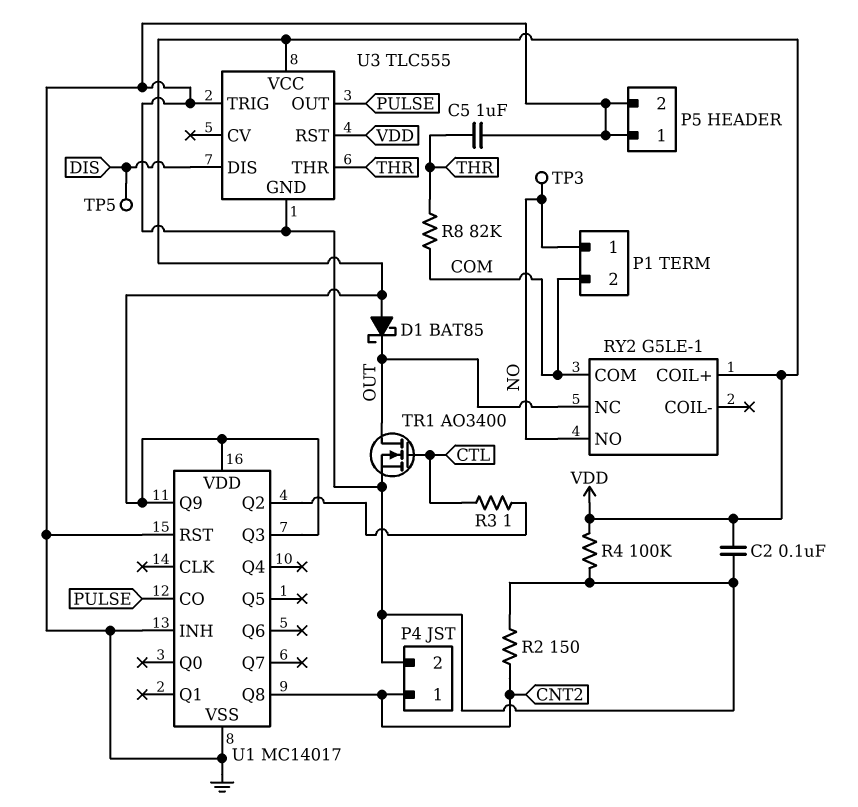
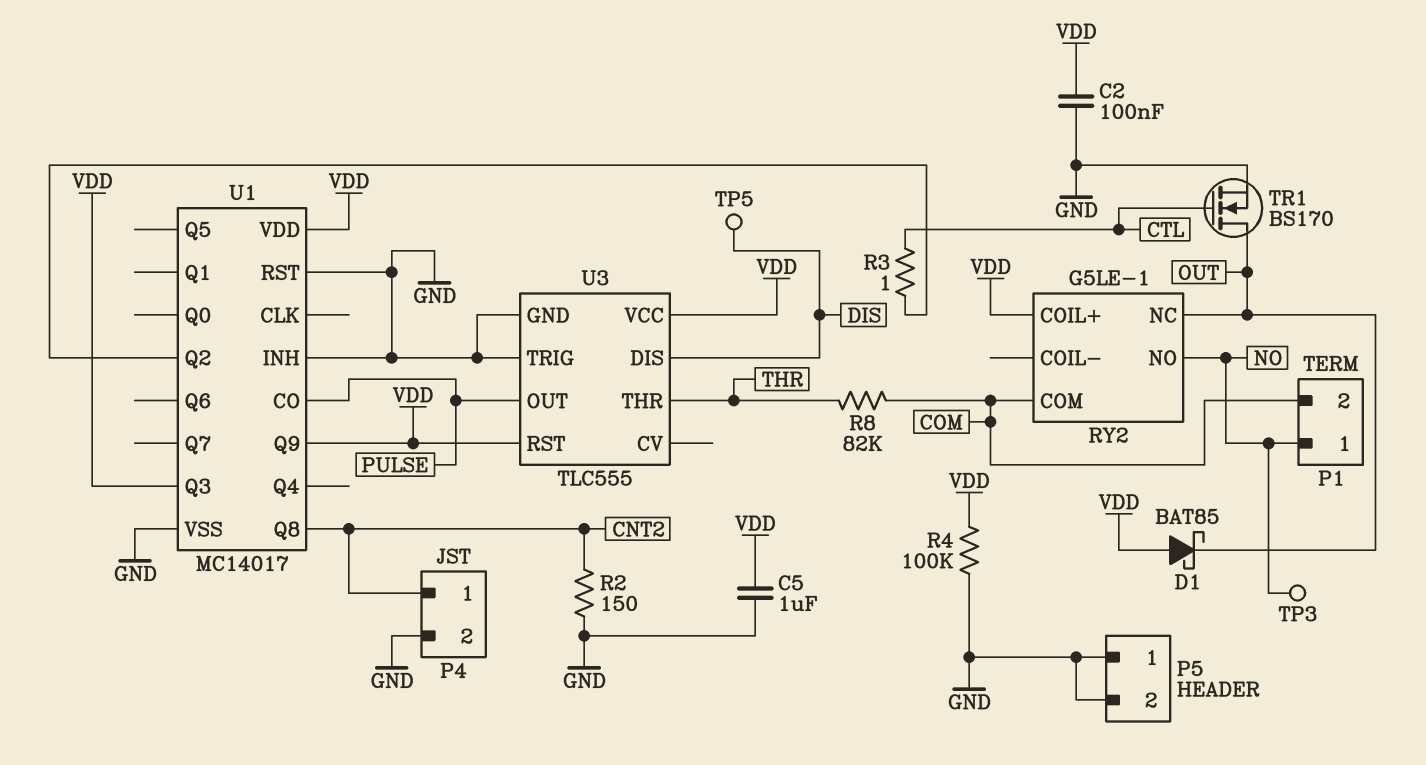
C5: 1uF (GND, THR) -> 1uF (GND, VDD)
TR1: NMOS AO3400 (G CTL, D OUT, S GND) -> NMOS BS170 (G CTL, D OUT, S GND)

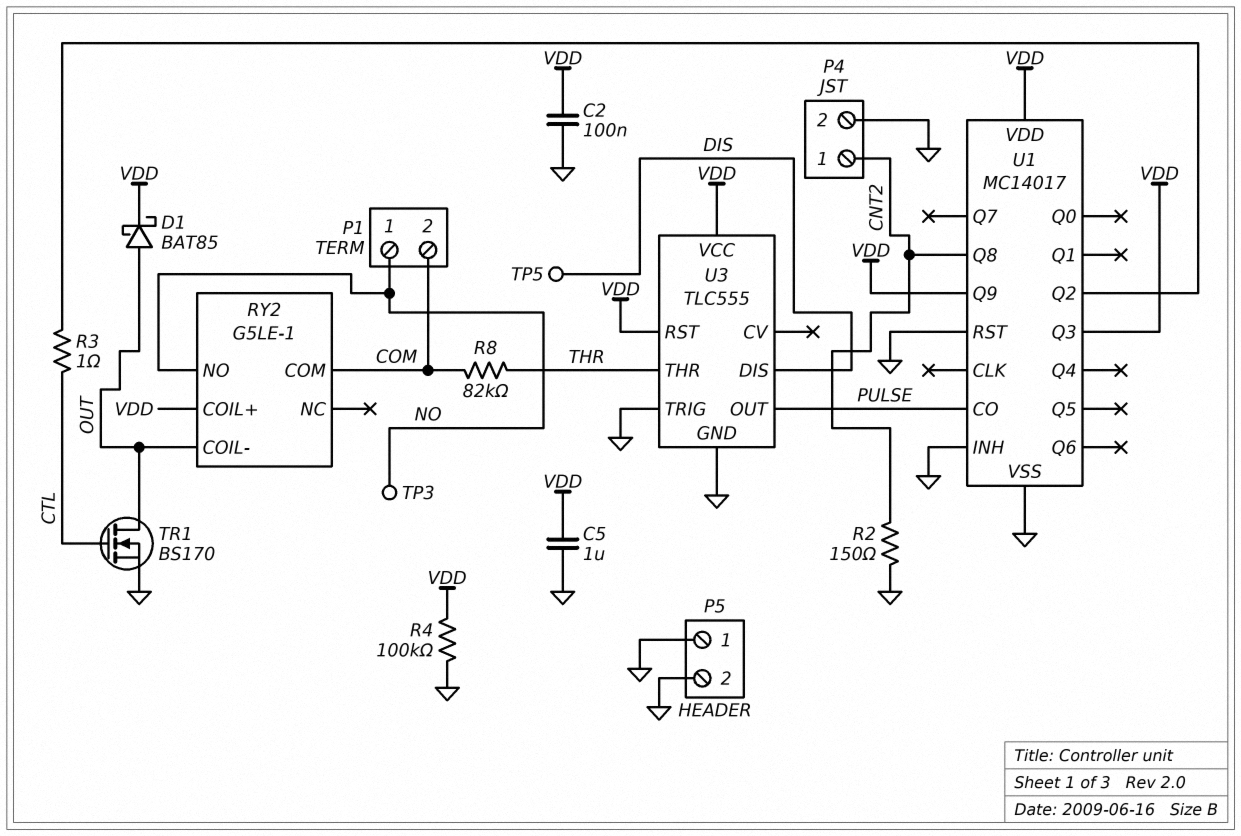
D1: schottky BAT85 (A VDD, K OUT) -> schottky BAT85 (A OUT, K VDD)
RY2 pin COIL-: none -> OUT
RY2 pin NC: OUT -> none

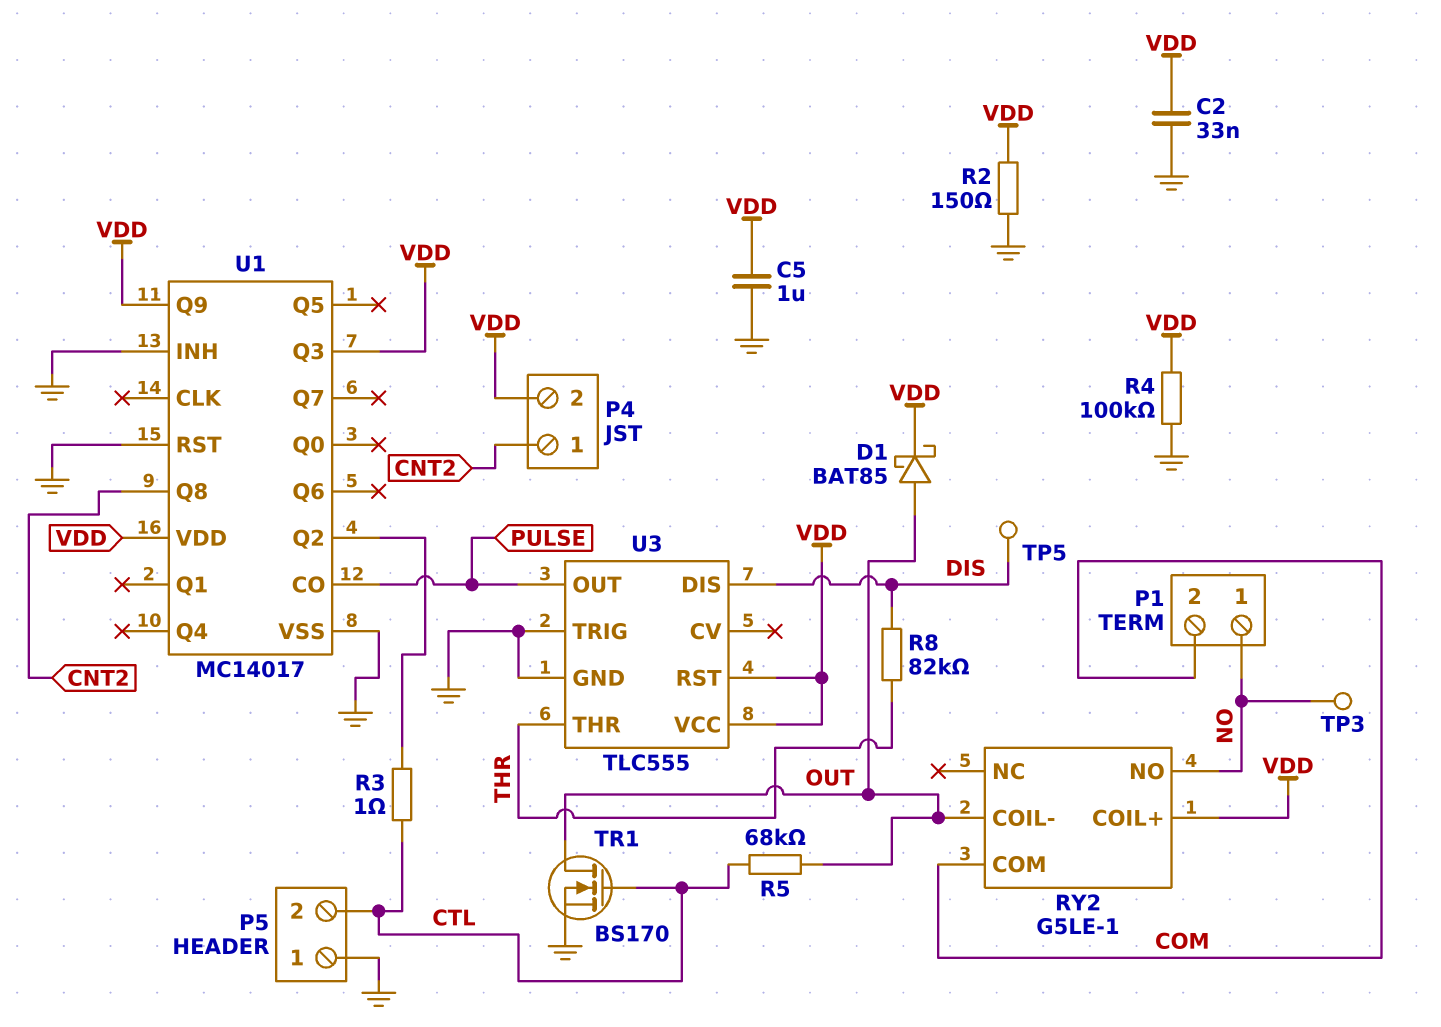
C2: 100nF (GND, VDD) -> 33nF (GND, VDD)
P4 pin 2: GND -> VDD
P5 pin 2: GND -> CTL
R2: 150 (CNT2, GND) -> 150 (GND, VDD)
R5: none -> 68k (CTL, OUT)
R8: 82k (COM, THR) -> 82k (DIS, THR)

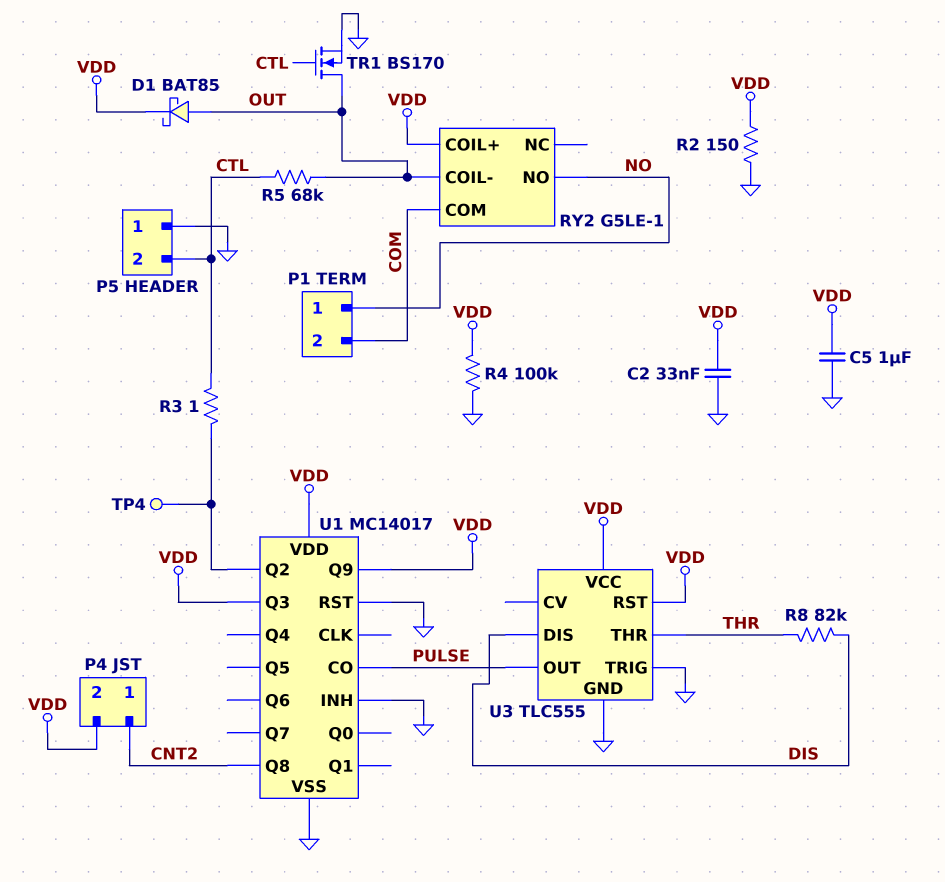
TP3: test point (NO) -> none
TP4: none -> test point (U1/Q2)
TP5: test point (DIS) -> none

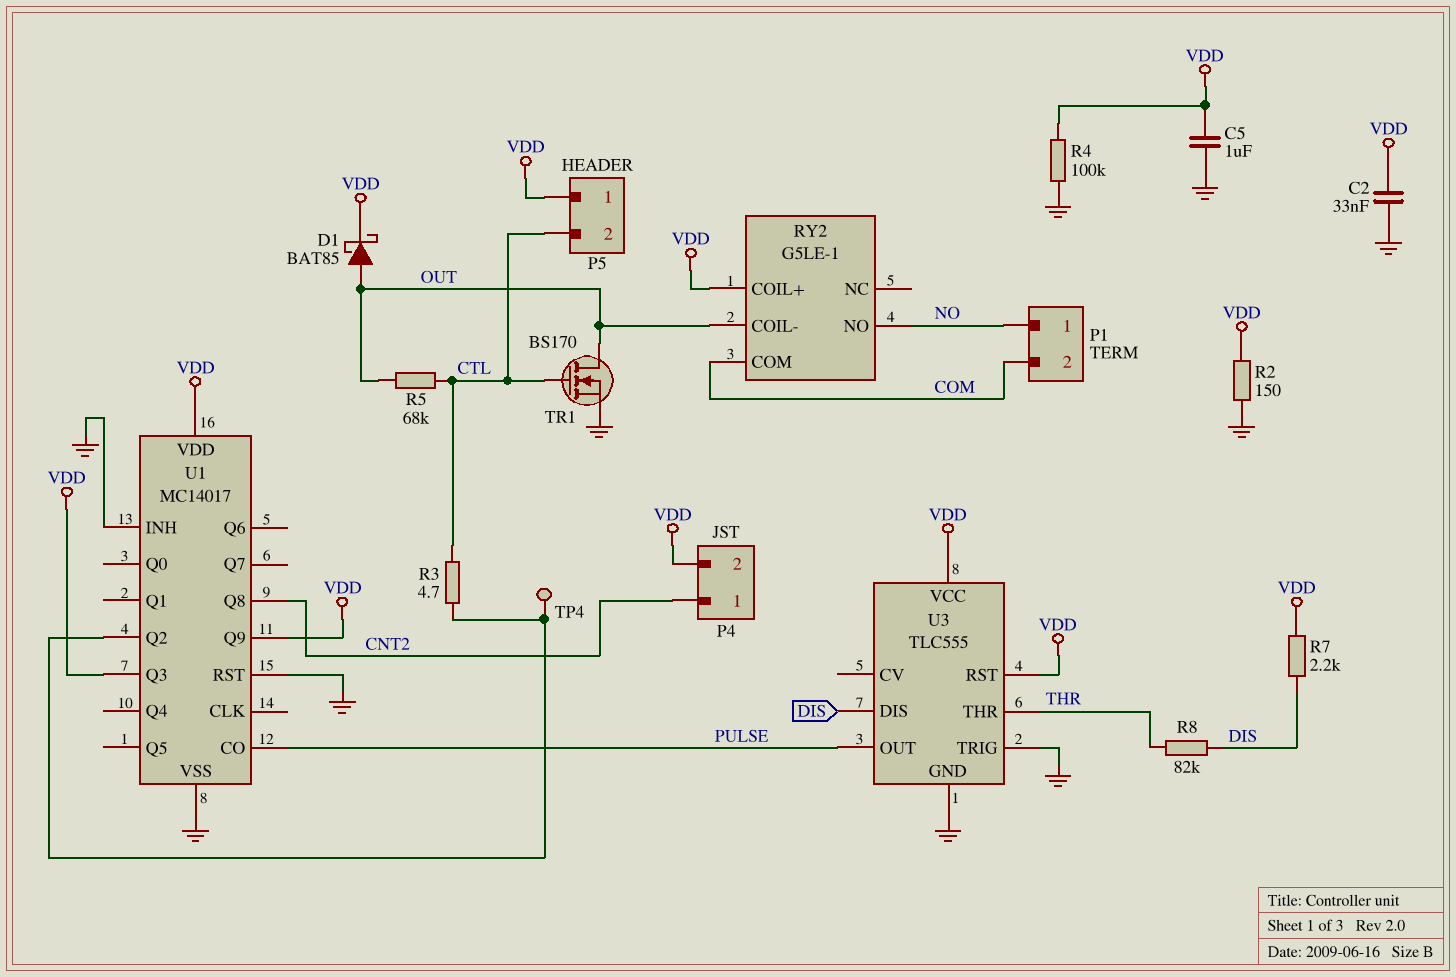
P5 pin 1: GND -> VDD
R3: 1 (CTL, U1/Q2) -> 4.7 (CTL, U1/Q2)
R7: none -> 2.2k (DIS, VDD)

